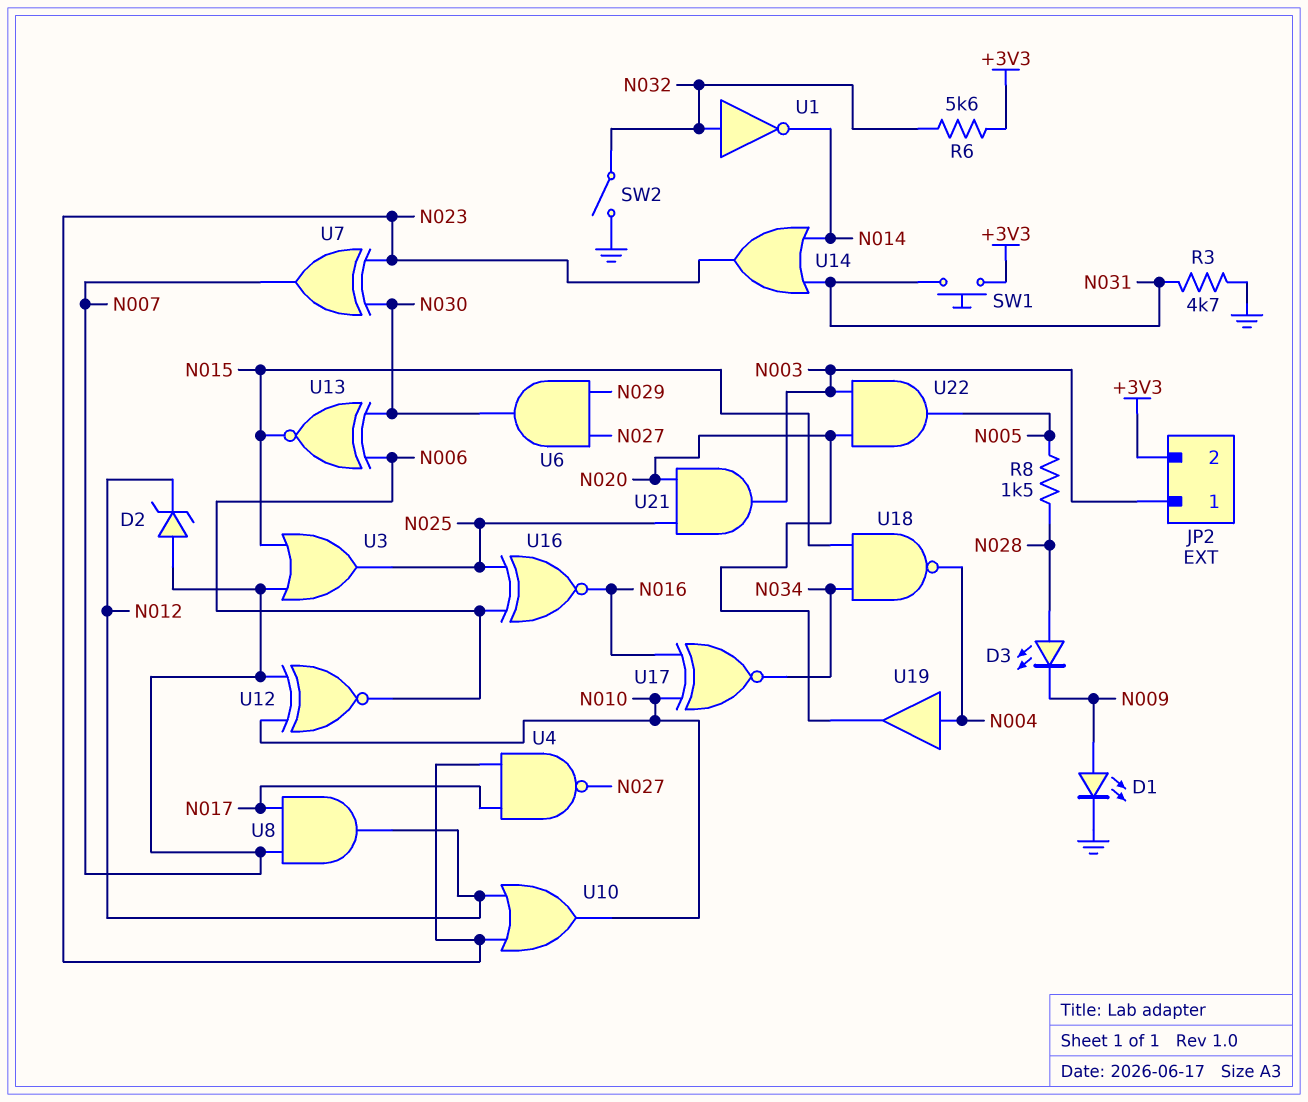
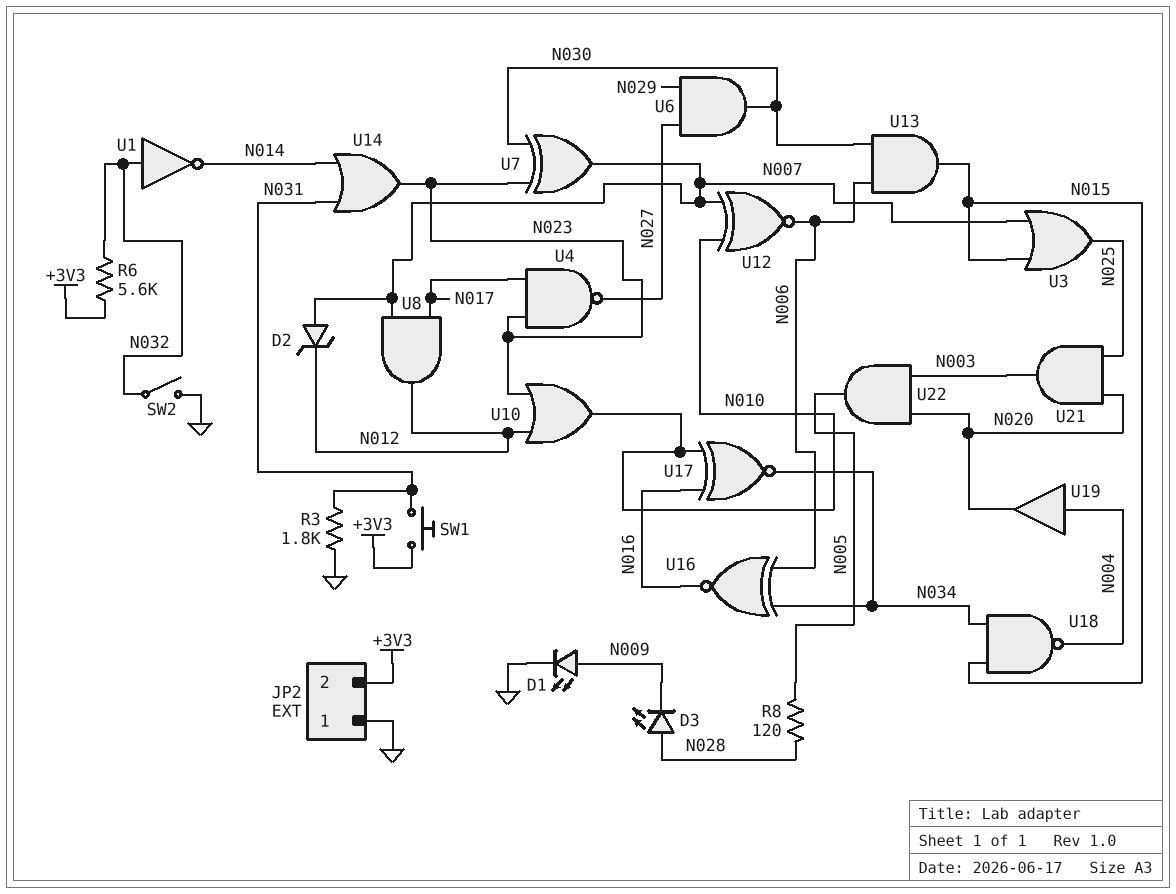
JP2 pin 1: N003 -> GND
R3: 4.7k (GND, N031) -> 1.8k (GND, N031)
R8: 1.5k (N005, N028) -> 120 (N005, N028)
U13: XNOR (in N006, in N030, out N015) -> AND (in N006, in N030, out N015)
U16: XNOR (in N006, in N025, out N016) -> XNOR (in N006, in N034, out N016)

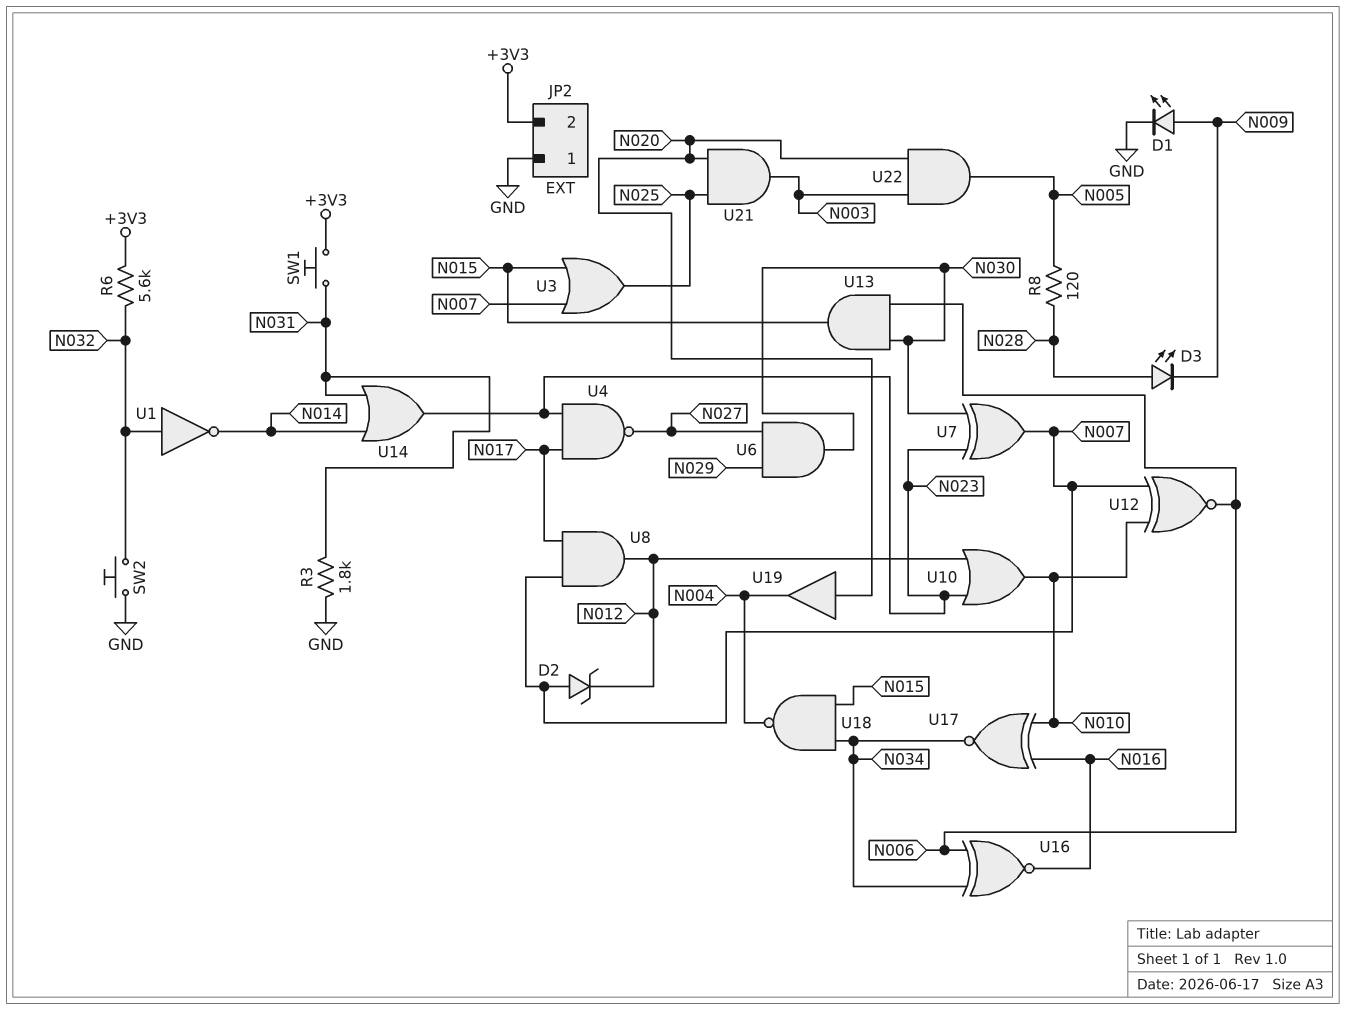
SW2: switch (GND, N032) -> button (GND, N032)
U19: buffer (in N004, out N020) -> buffer (in N020, out N004)

